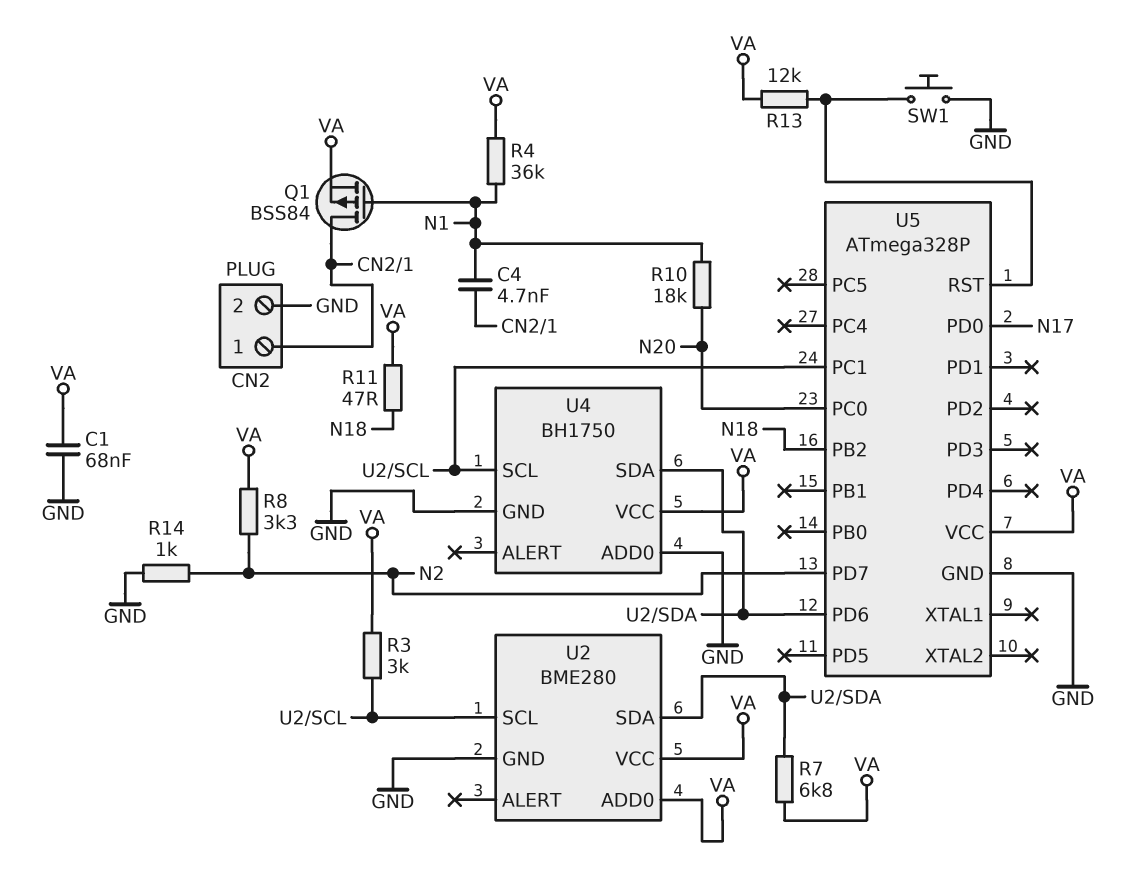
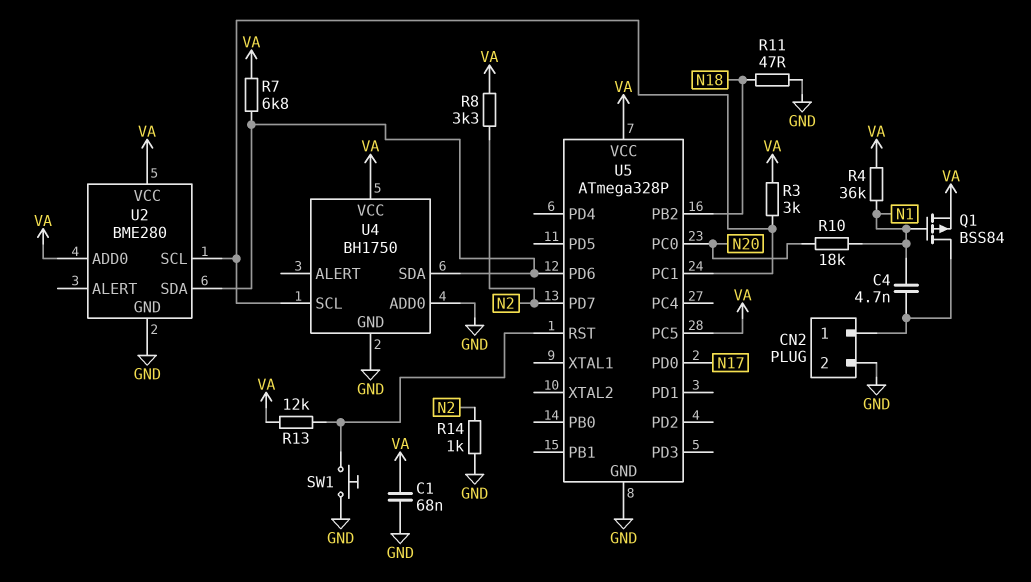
R11: 47 (N18, VA) -> 47 (GND, N18)
U5 pin PC5: none -> VA

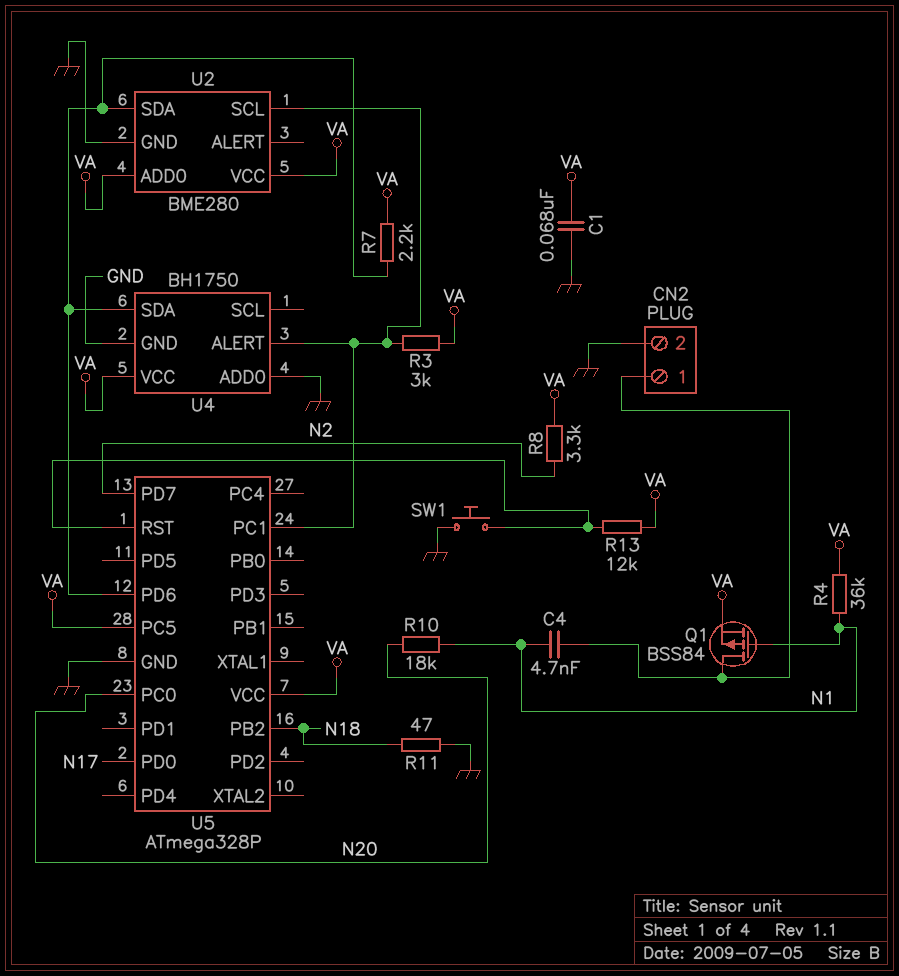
R7: 6.8k (U2/SDA, VA) -> 2.2k (U2/SDA, VA)
R14: 1k (GND, N2) -> none
U4 pin ALERT: none -> U2/SCL
U4 pin SCL: U2/SCL -> none

